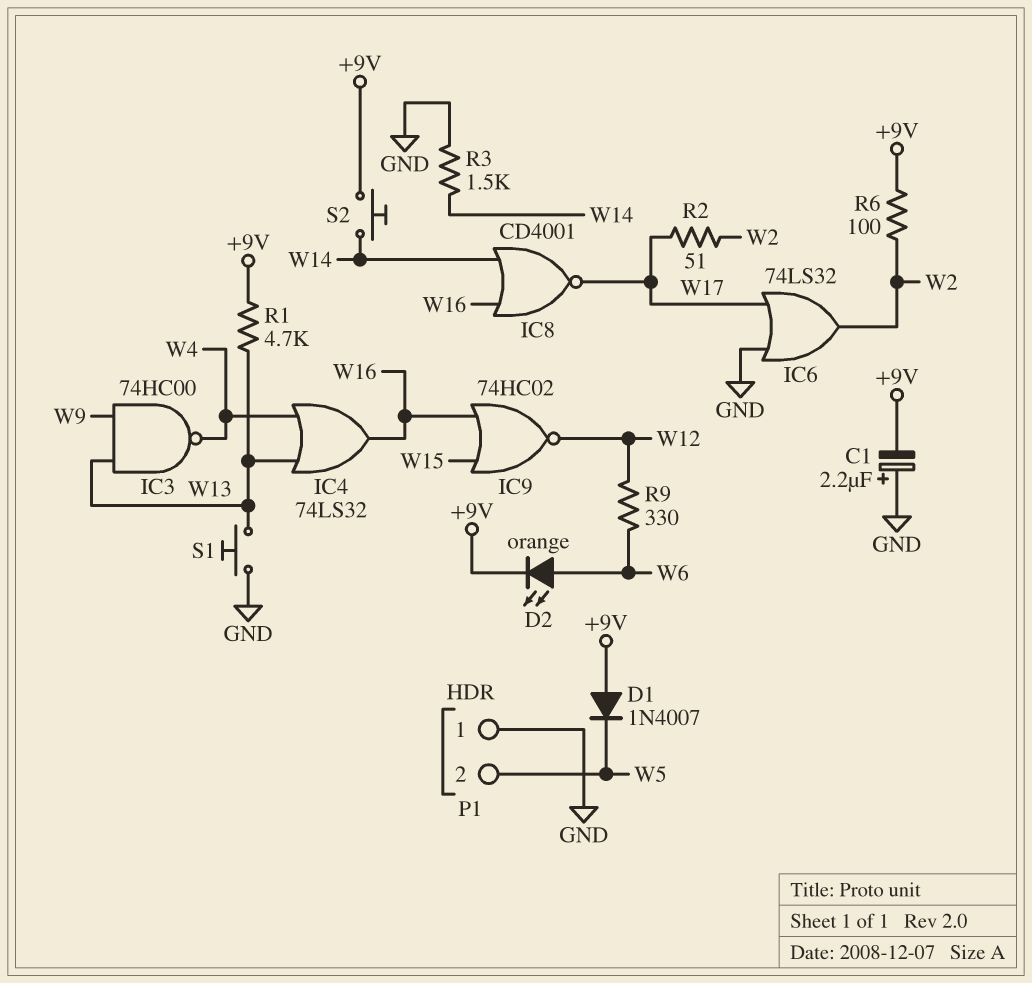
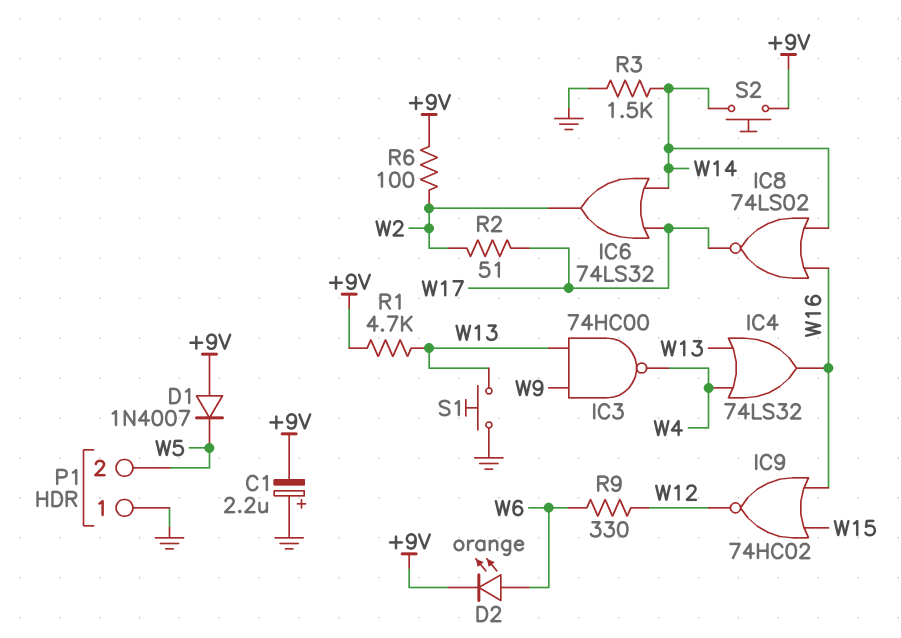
IC6: OR 74LS32 (in GND, in W17, out W2) -> OR 74LS32 (in W14, in W17, out W2)
IC8: NOR CD4001 (in W14, in W16, out W17) -> NOR 74LS02 (in W14, in W16, out W17)

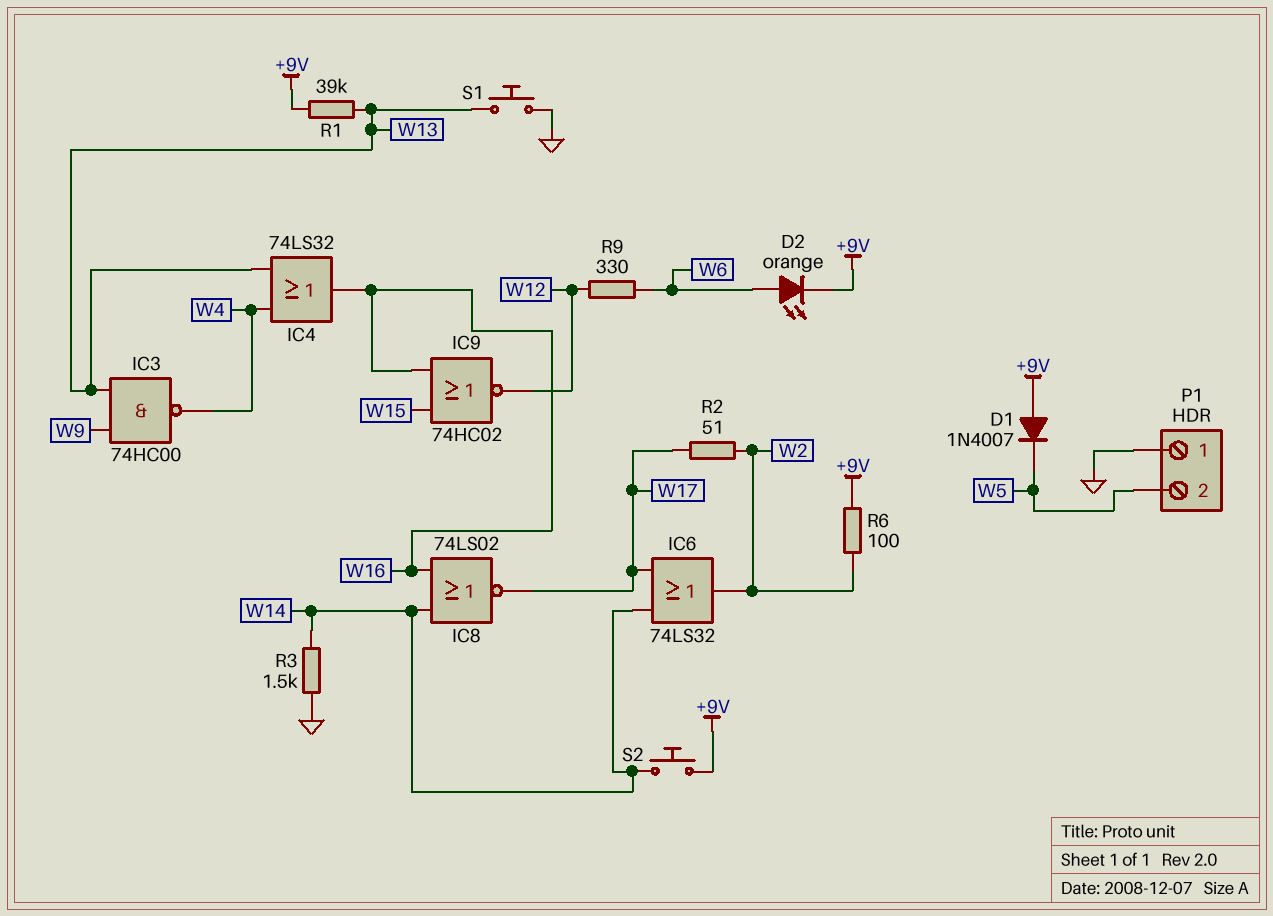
C1: 2.2uF (plus GND, minus +9V) -> none
R1: 4.7k (+9V, W13) -> 39k (+9V, W13)

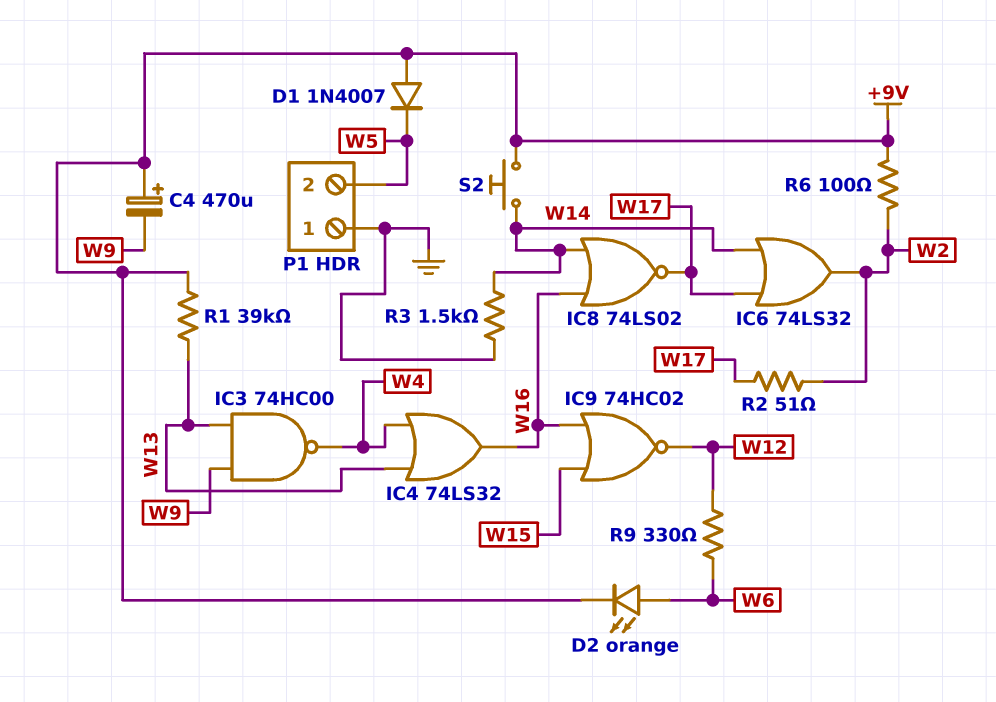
C4: none -> 470uF (plus +9V, minus W9)
S1: button (GND, W13) -> none

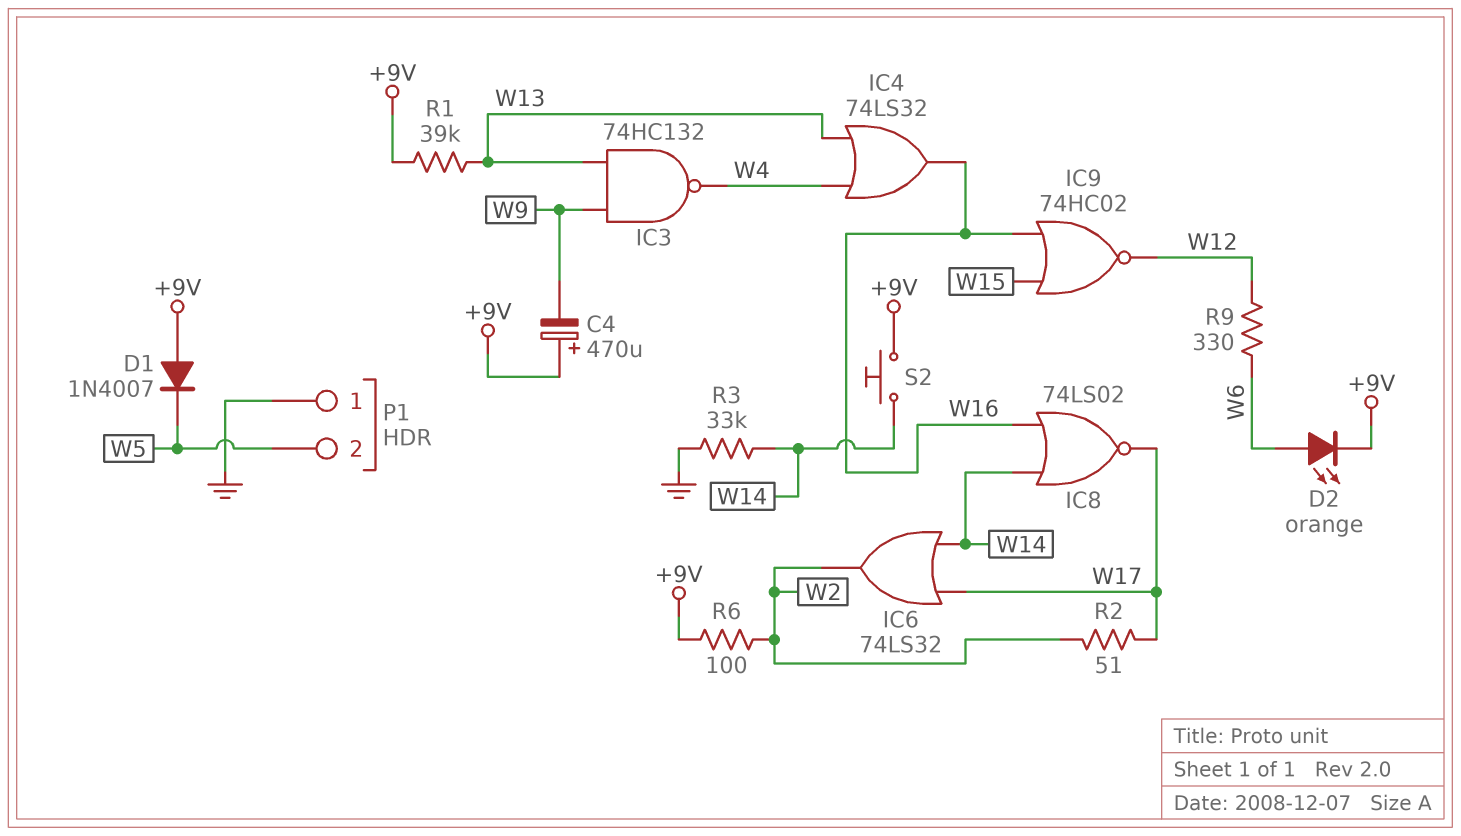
IC3: NAND 74HC00 (in W9, in W13, out W4) -> NAND 74HC132 (in W9, in W13, out W4)
R3: 1.5k (GND, W14) -> 33k (GND, W14)

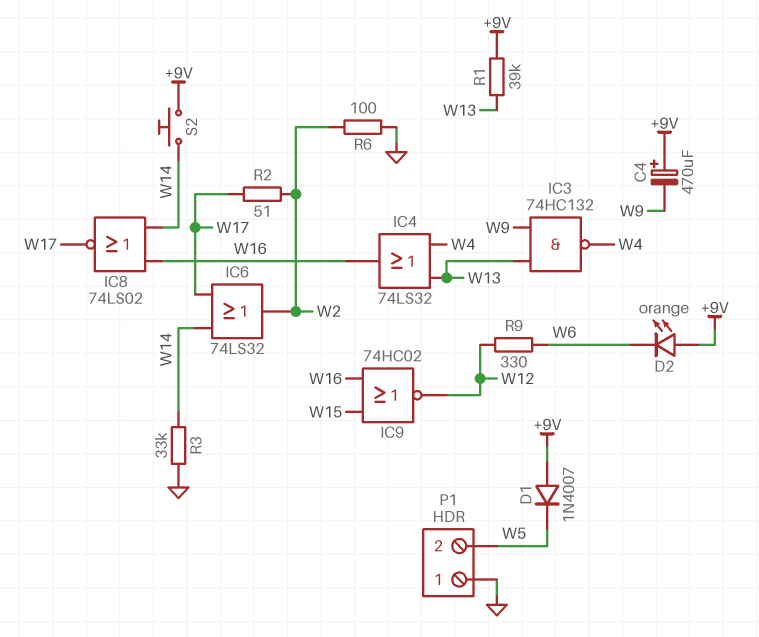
D2: LED orange (A W6, K +9V) -> LED orange (A +9V, K W6)
R6: 100 (+9V, W2) -> 100 (GND, W2)

